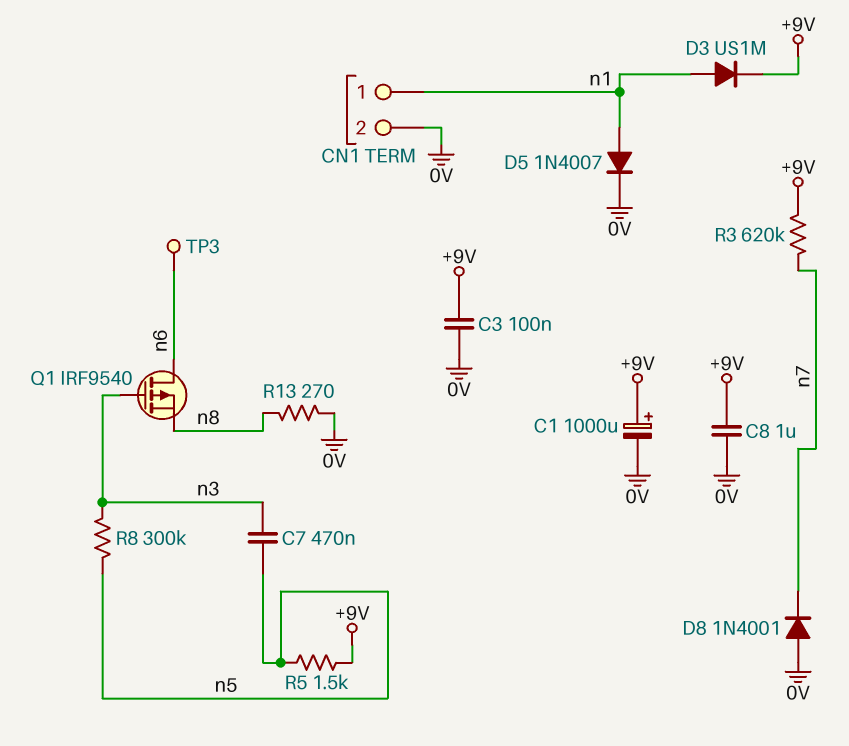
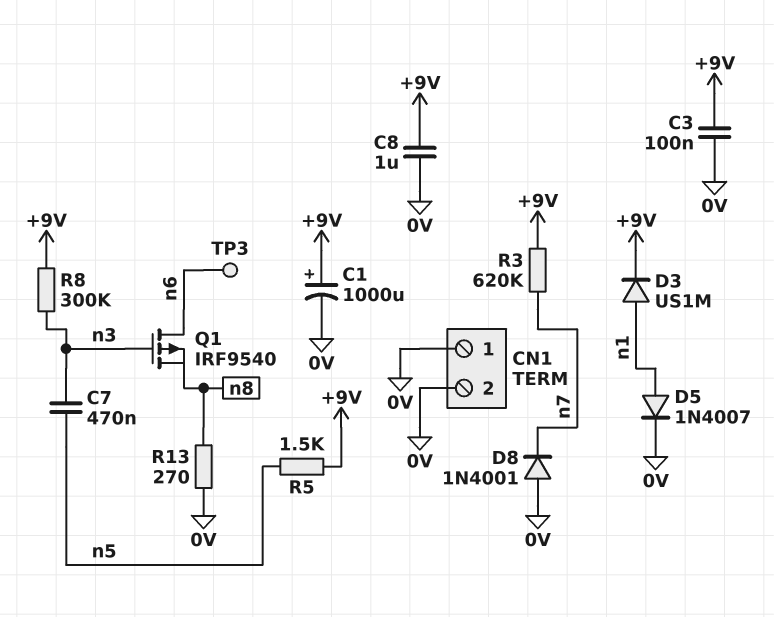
CN1 pin 1: n1 -> 0V
R8: 300k (n3, n5) -> 300k (+9V, n3)

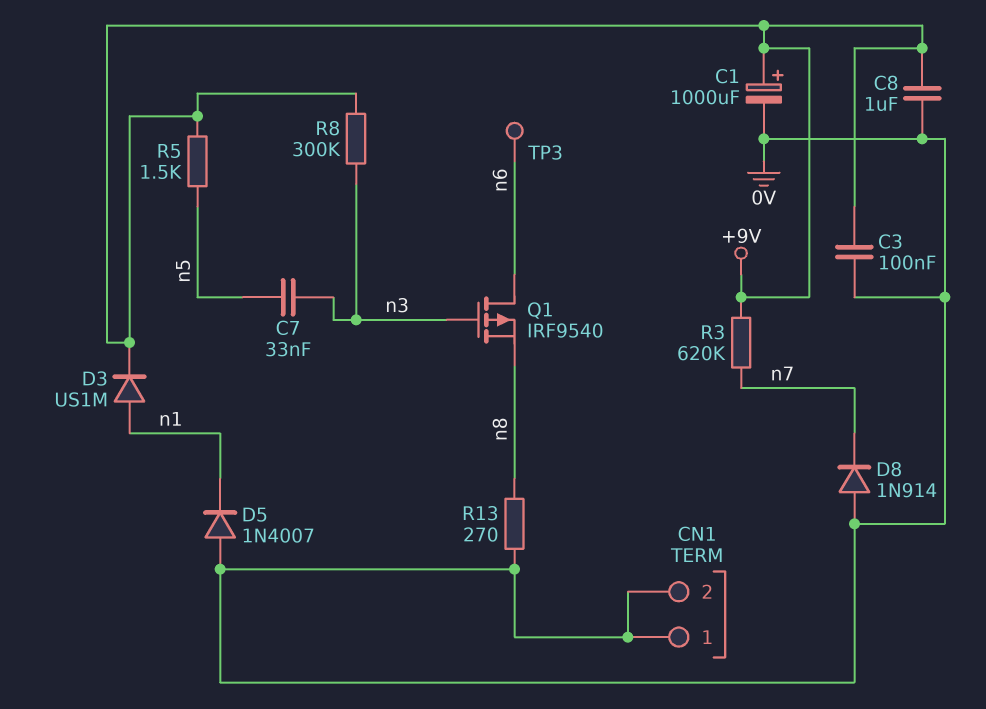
C7: 470nF (n3, n5) -> 33nF (n3, n5)
D5: diode 1N4007 (A n1, K 0V) -> diode 1N4007 (A 0V, K n1)
D8: diode 1N4001 (A 0V, K n7) -> diode 1N914 (A 0V, K n7)

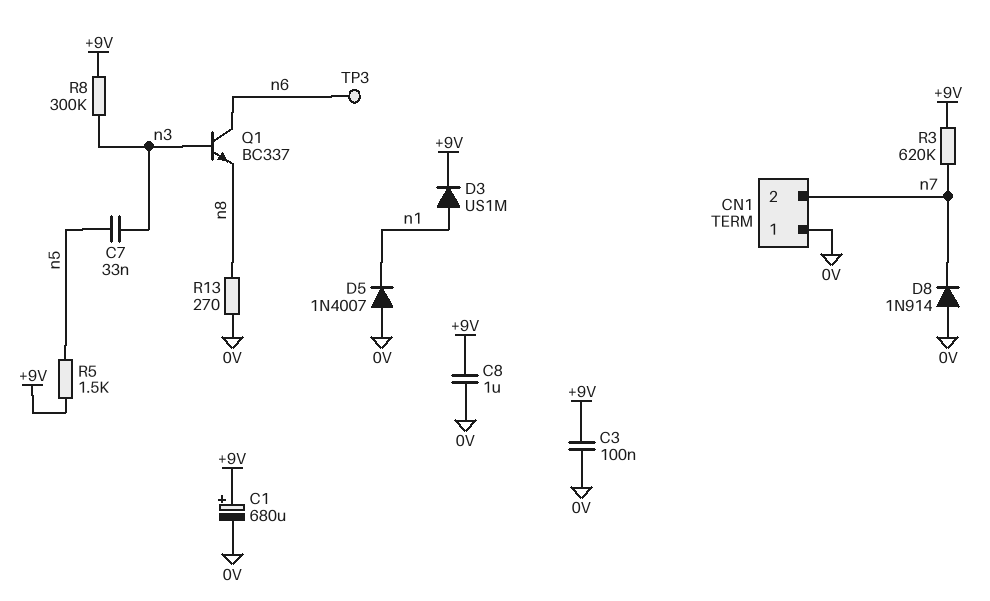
C1: 1000uF (plus +9V, minus 0V) -> 680uF (plus +9V, minus 0V)
CN1 pin 2: 0V -> n7
Q1: PMOS IRF9540 (G n3, D n6, S n8) -> NPN BC337 (B n3, C n6, E n8)

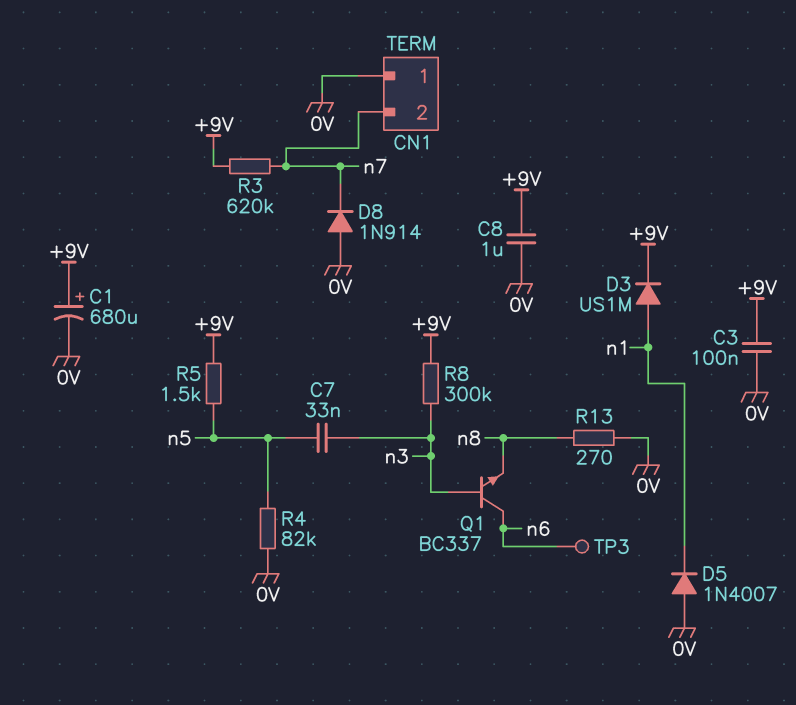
R4: none -> 82k (0V, n5)

